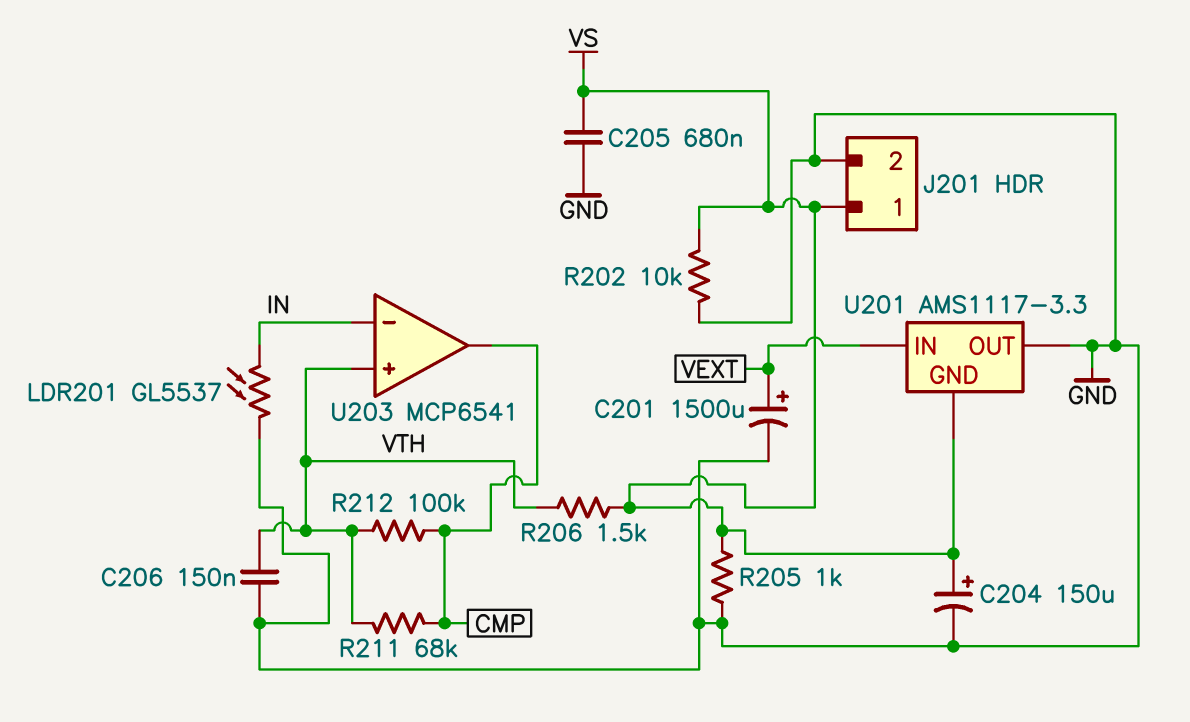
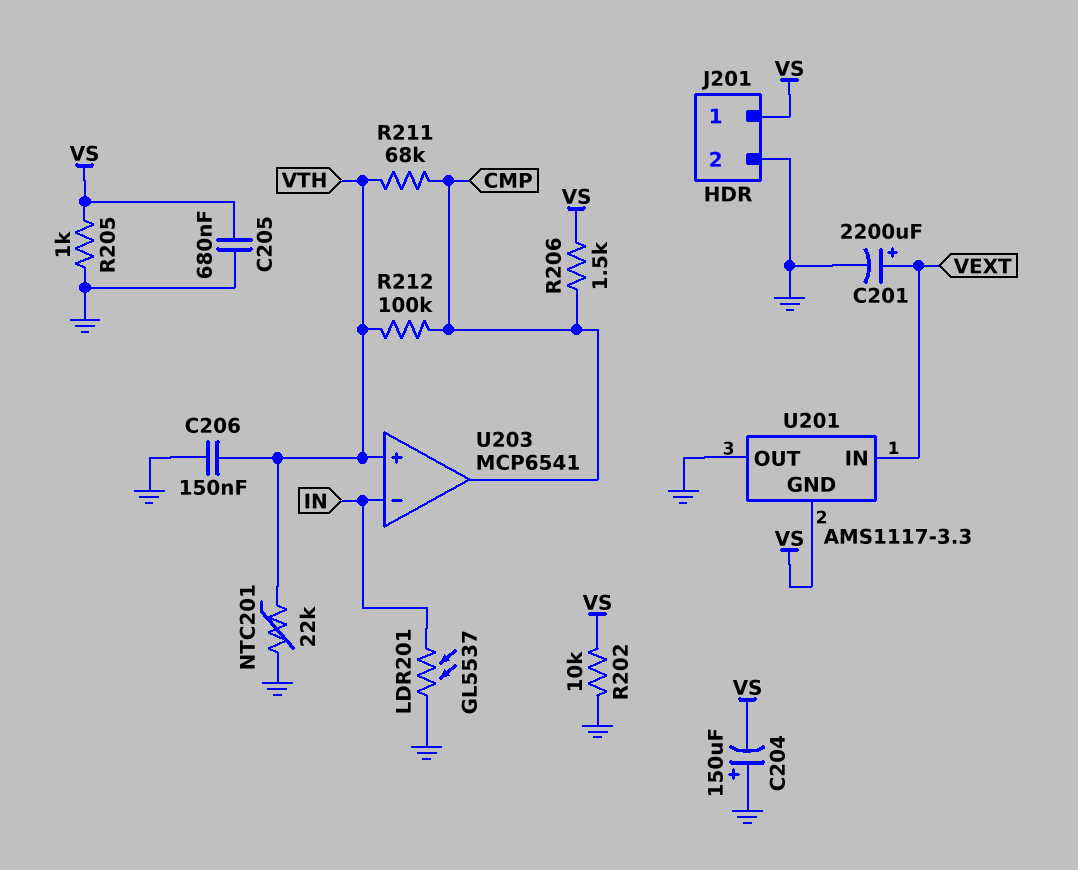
C201: 1500uF (plus VEXT, minus GND) -> 2200uF (plus VEXT, minus GND)
C204: 150uF (plus VS, minus GND) -> 150uF (plus GND, minus VS)
NTC201: none -> 22k (GND, VTH)
R206: 1.5k (VS, VTH) -> 1.5k (CMP, VS)

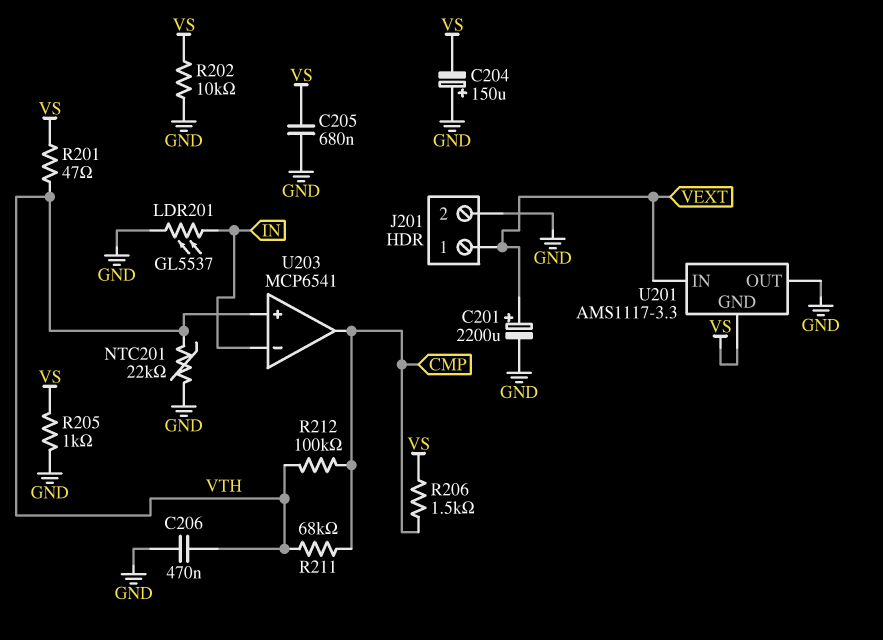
C206: 150nF (GND, VTH) -> 470nF (GND, VTH)
J201 pin 1: VS -> VEXT
R201: none -> 47 (VS, VTH)

